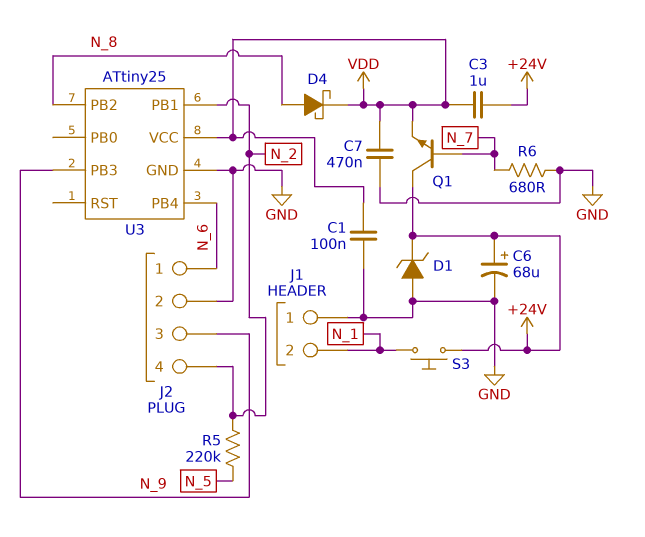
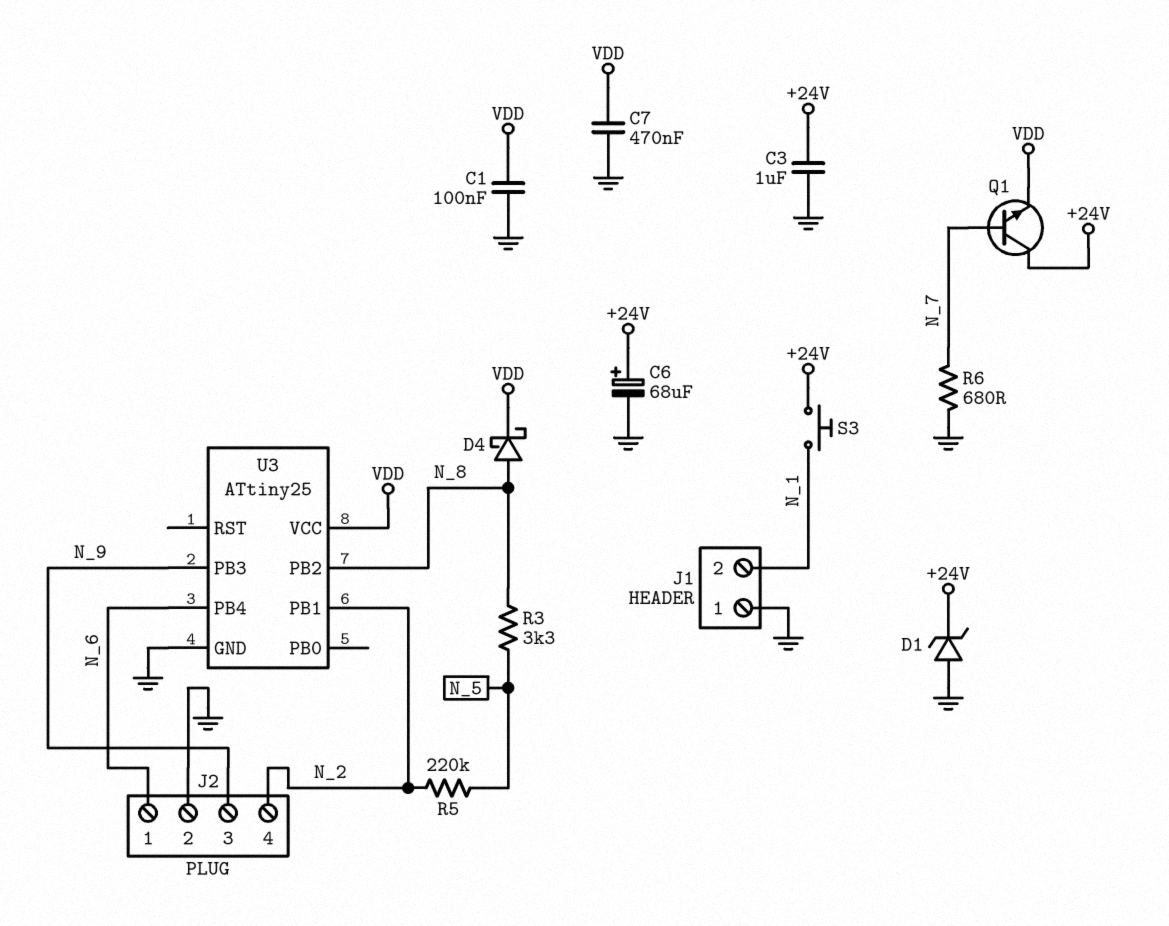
C3: 1uF (+24V, VDD) -> 1uF (+24V, GND)
R3: none -> 3.3k (N_5, N_8)

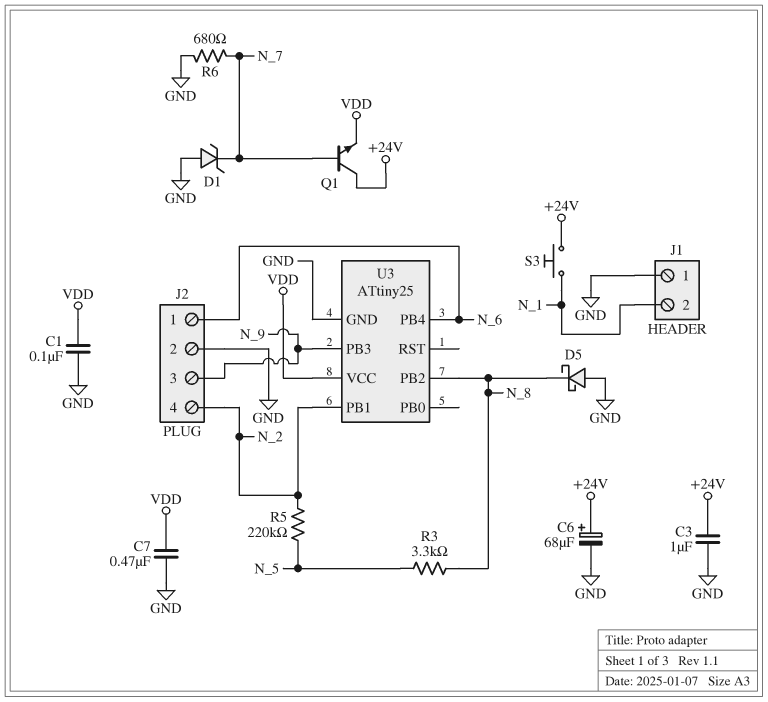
D1: zener (A GND, K +24V) -> zener (A GND, K N_7)
D4: schottky (A N_8, K VDD) -> none
D5: none -> schottky (A GND, K N_8)

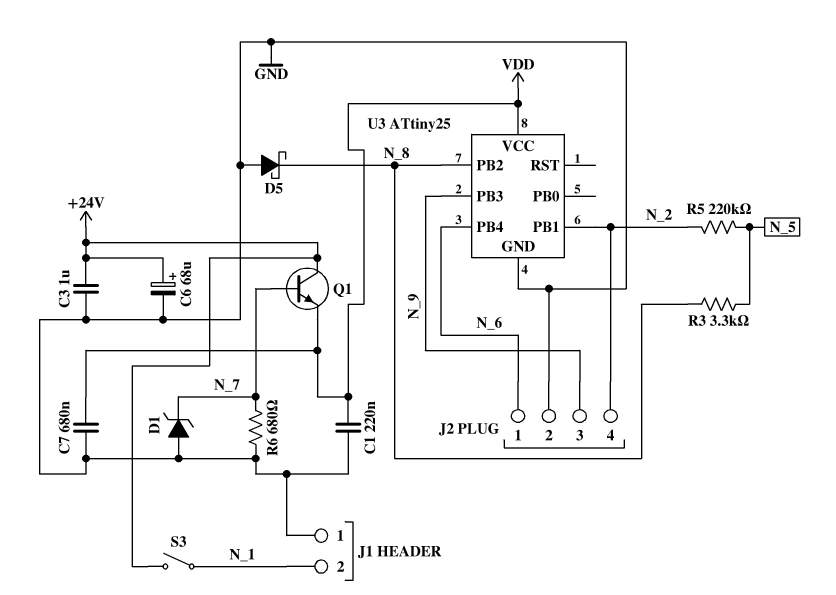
C1: 100nF (GND, VDD) -> 220nF (GND, VDD)
C7: 470nF (GND, VDD) -> 680nF (GND, VDD)
S3: button (+24V, N_1) -> switch (+24V, N_1)

